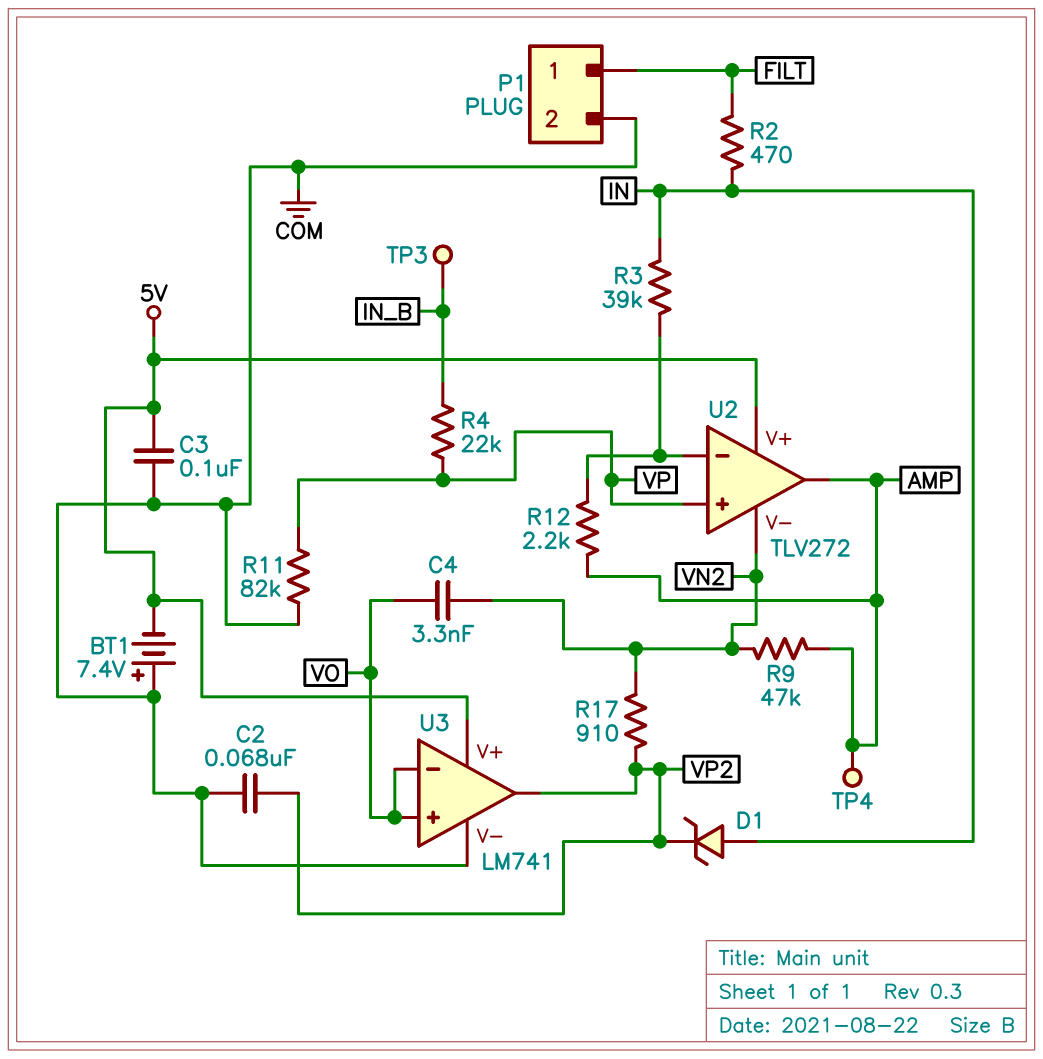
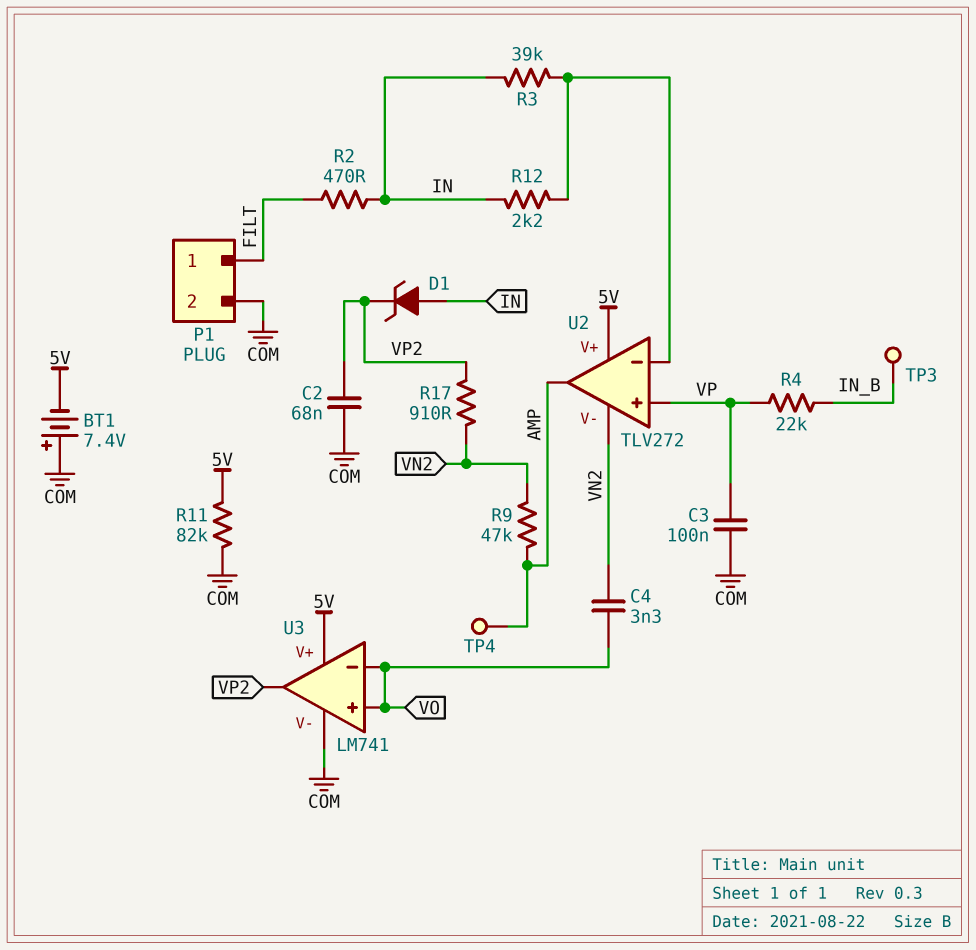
C3: 100nF (5V, COM) -> 100nF (COM, VP)
R11: 82k (COM, VP) -> 82k (5V, COM)
R12: 2.2k (AMP, U2/in-) -> 2.2k (IN, U2/in-)

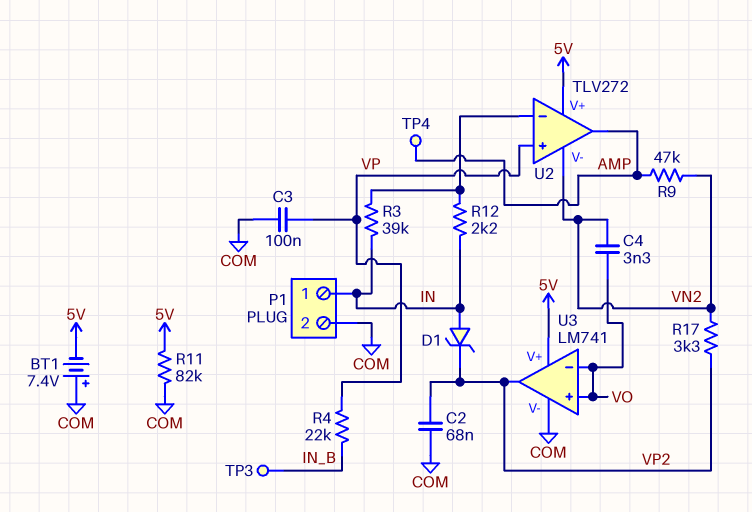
P1 pin 1: FILT -> IN
R2: 470 (FILT, IN) -> none
R17: 910 (VN2, VP2) -> 3.3k (VN2, VP2)

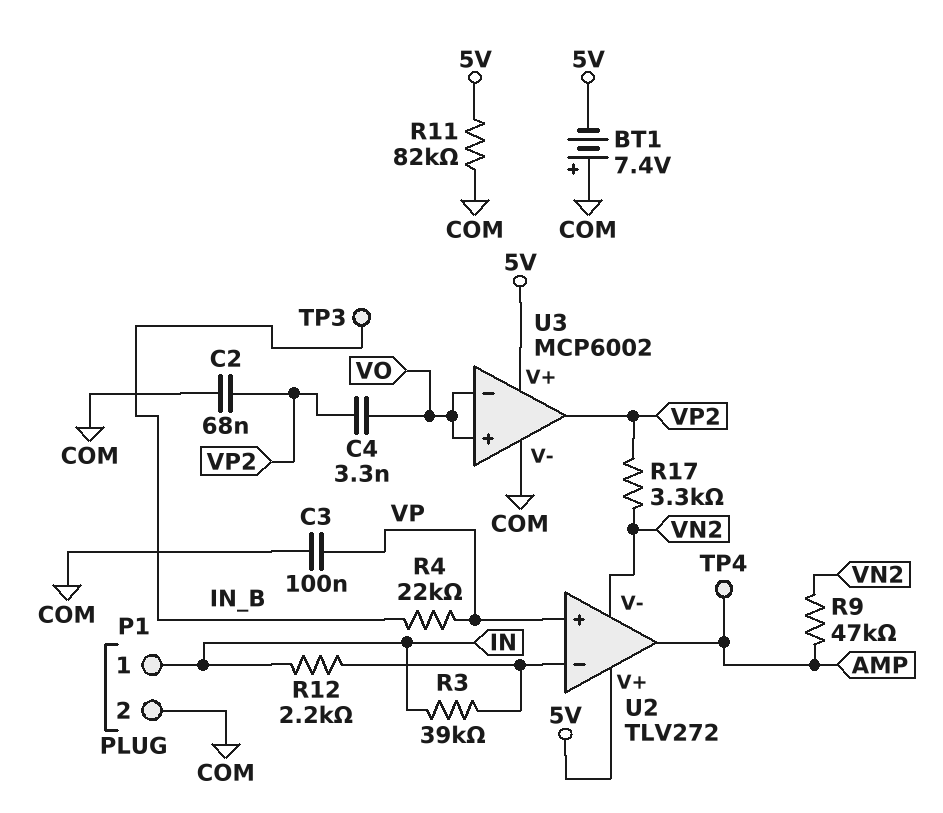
C4: 3.3nF (VN2, VO) -> 3.3nF (VO, VP2)
D1: zener (A IN, K VP2) -> none
U3: LM741 -> MCP6002

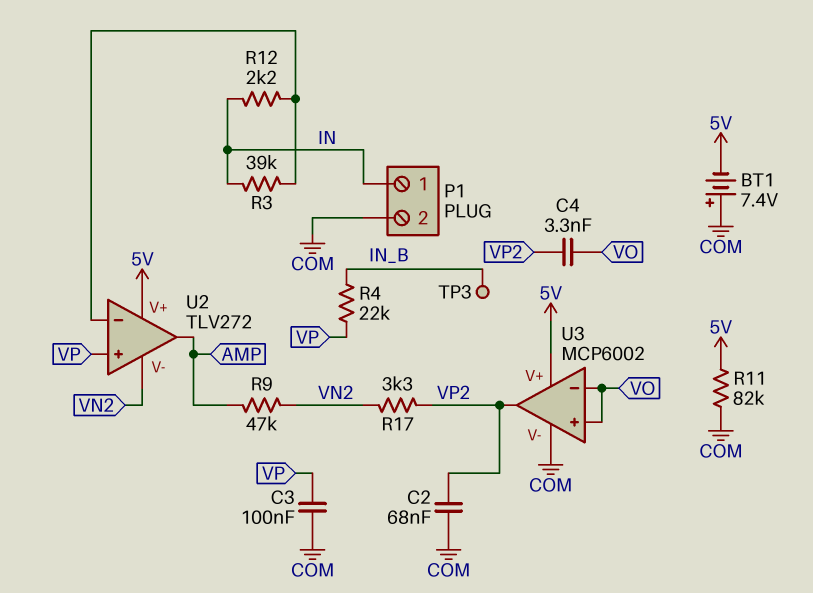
TP4: test point (AMP) -> none

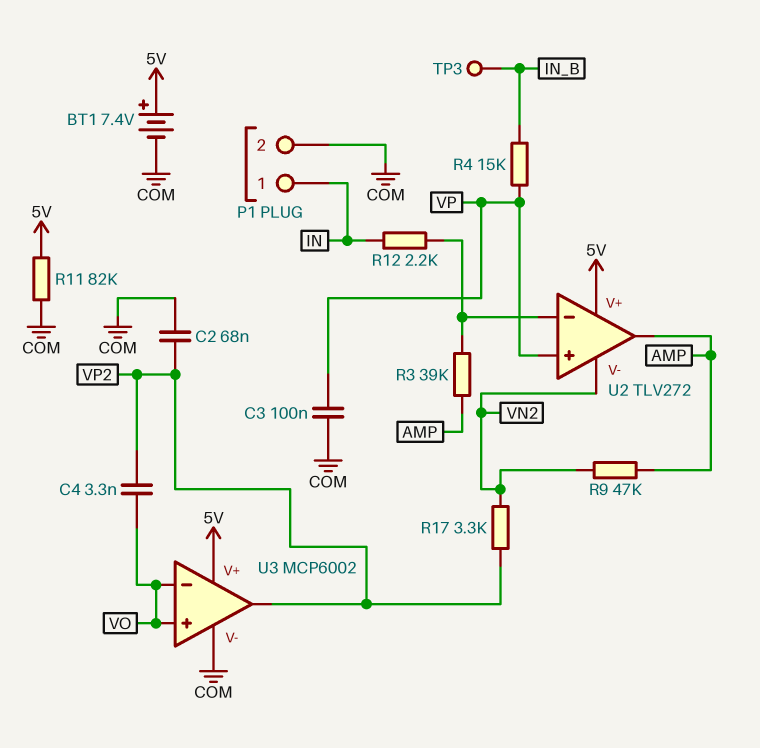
BT1: 7.4V (plus COM, minus 5V) -> 7.4V (plus 5V, minus COM)
R3: 39k (IN, U2/in-) -> 39k (AMP, U2/in-)
R4: 22k (IN_B, VP) -> 15k (IN_B, VP)

